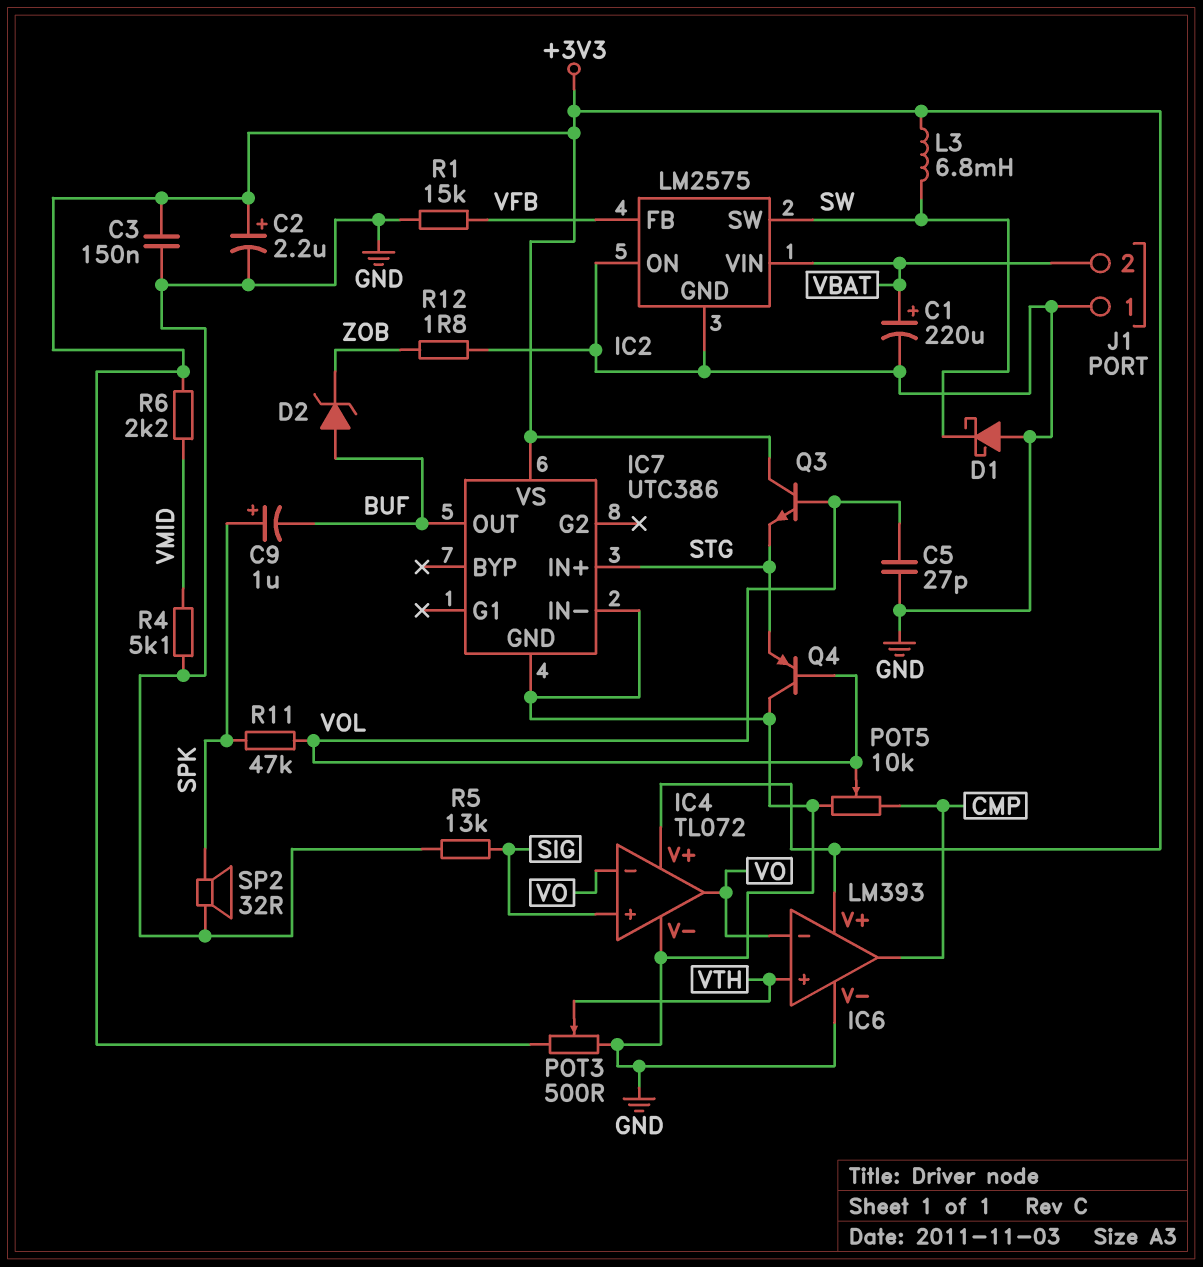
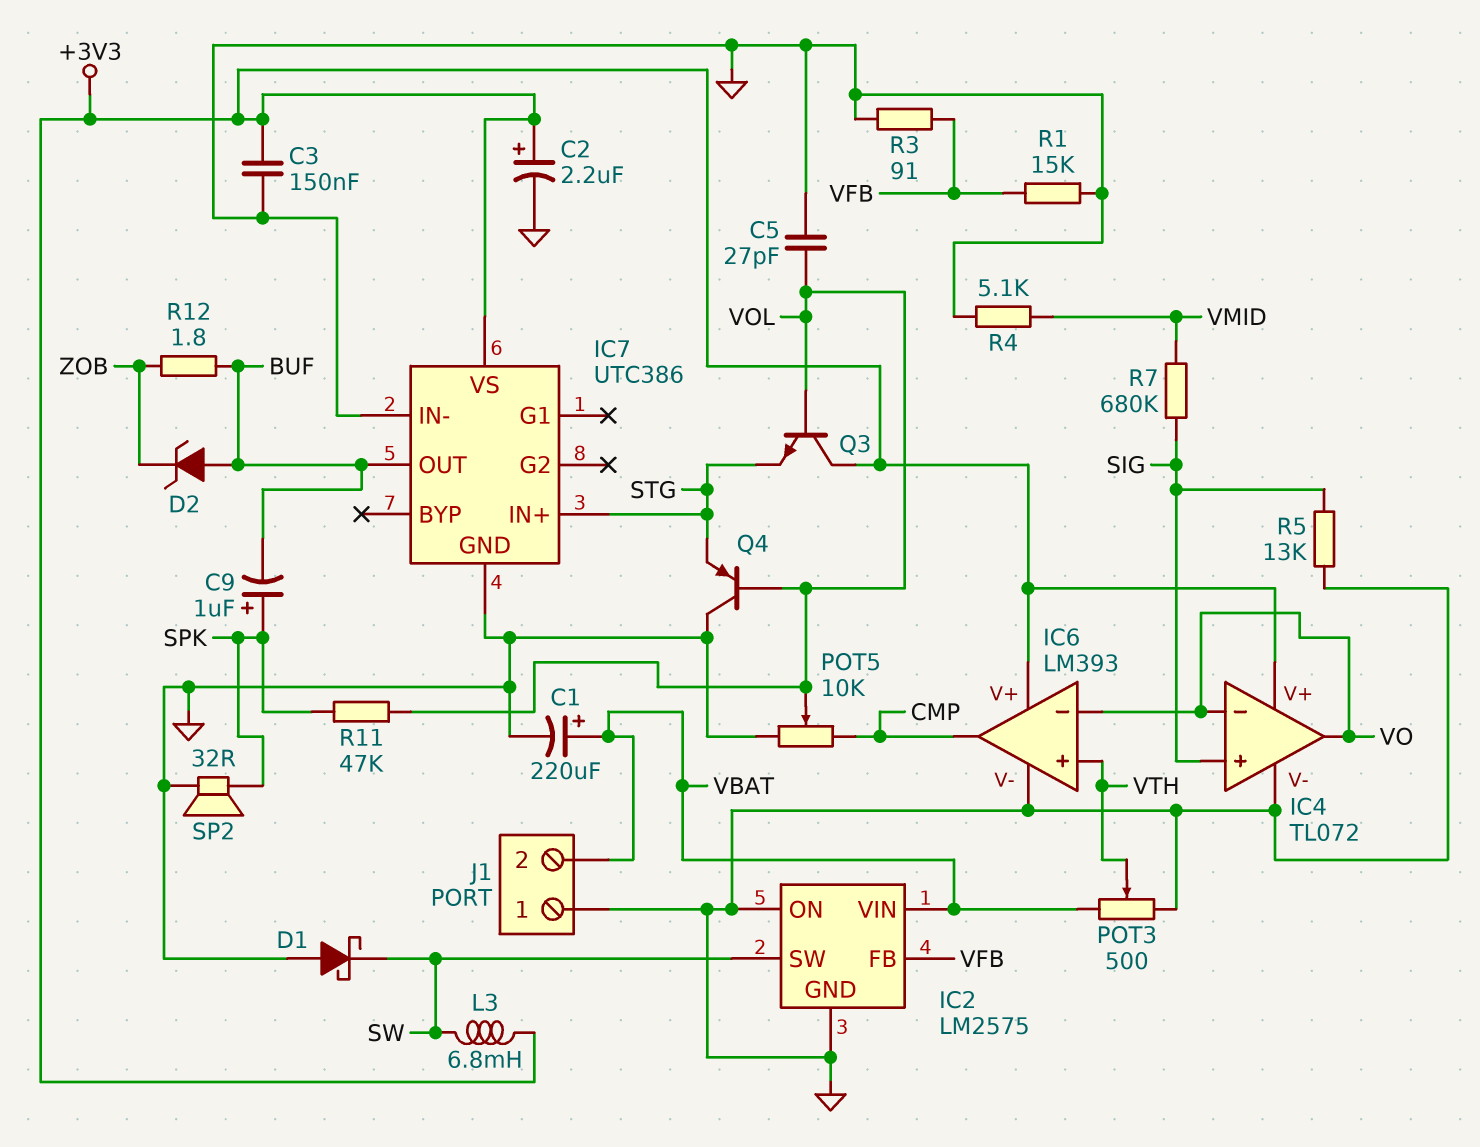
POT3: 500 (+3V3, GND, wiper VTH) -> 500 (GND, VBAT, wiper VTH)
R3: none -> 91 (GND, VFB)
R6: 2.2k (+3V3, VMID) -> none
R7: none -> 680k (SIG, VMID)
R12: 1.8 (GND, ZOB) -> 1.8 (BUF, ZOB)

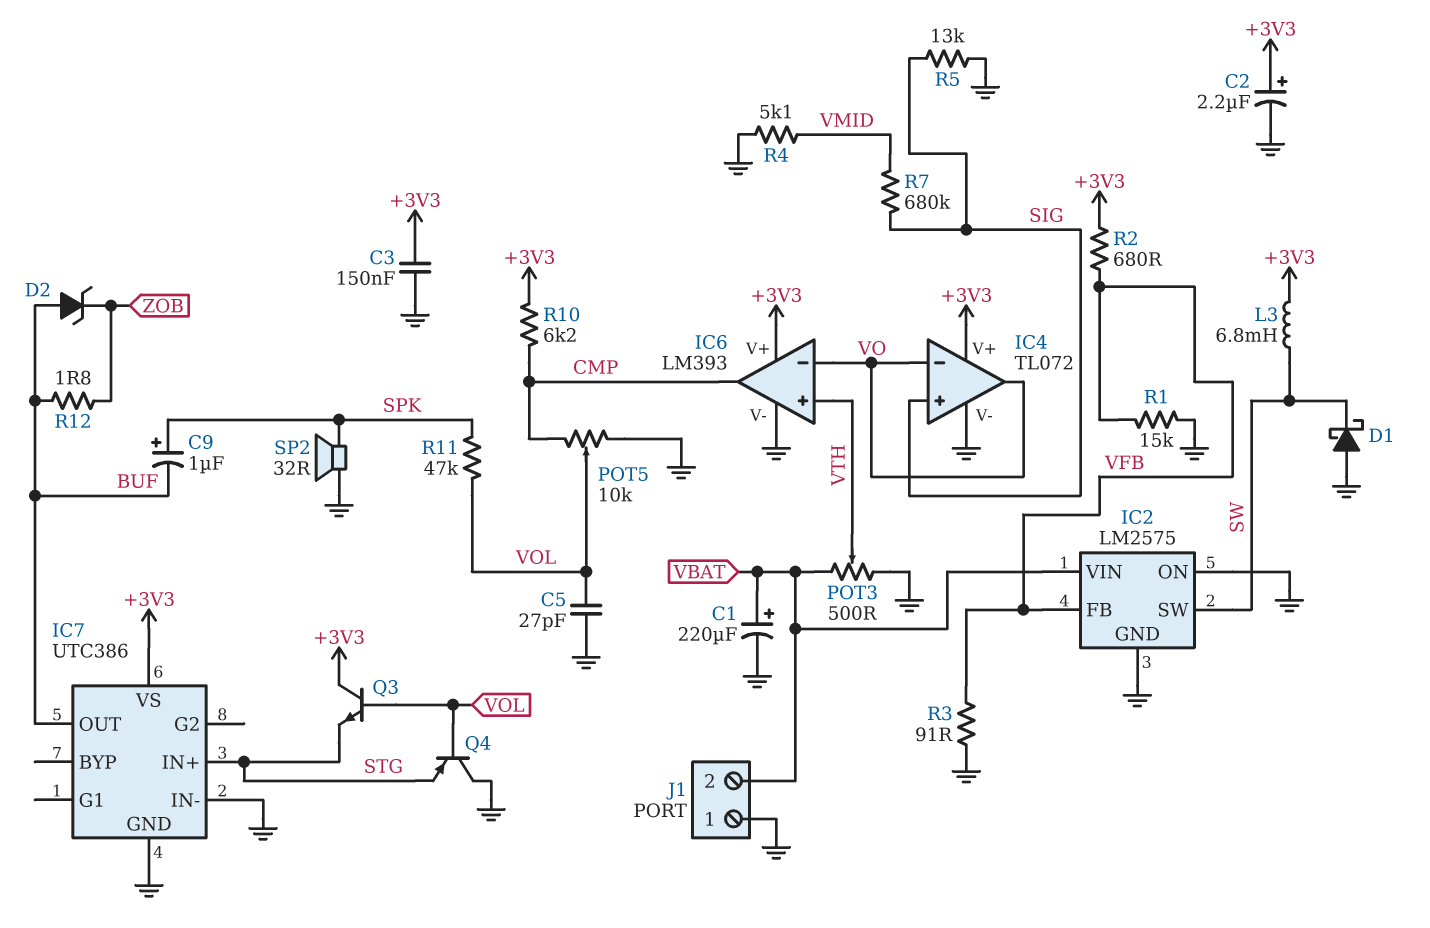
R2: none -> 680 (+3V3, VFB)
R10: none -> 6.2k (+3V3, CMP)

